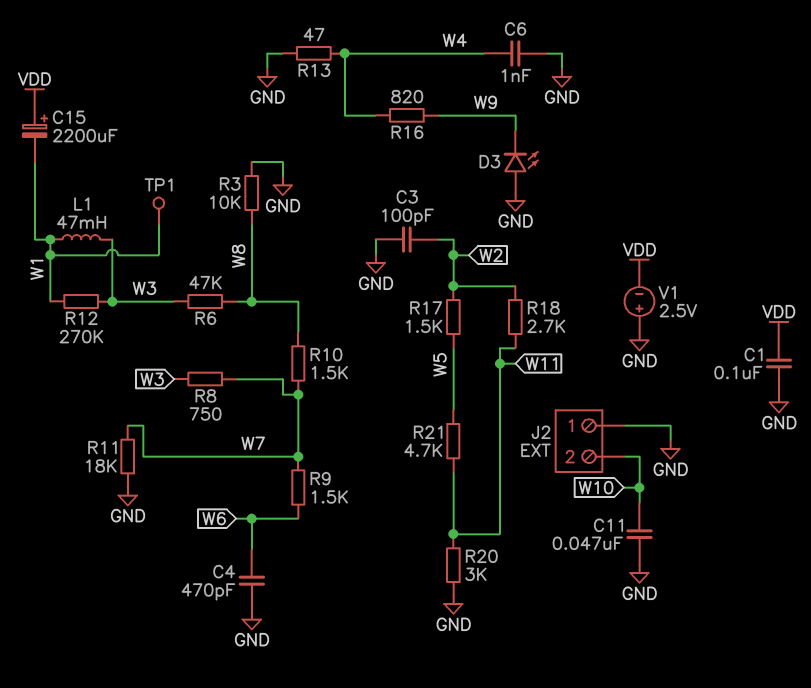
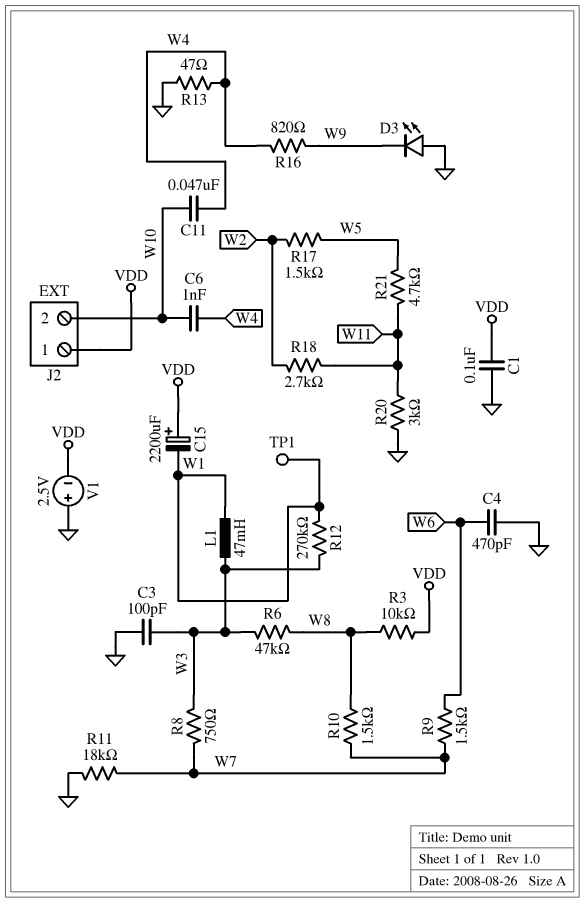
C3: 100pF (GND, W2) -> 100pF (GND, W3)
C6: 1nF (GND, W4) -> 1nF (W4, W10)
C11: 47nF (GND, W10) -> 47nF (W4, W10)
J2 pin 1: GND -> VDD
R3: 10k (GND, W8) -> 10k (VDD, W8)

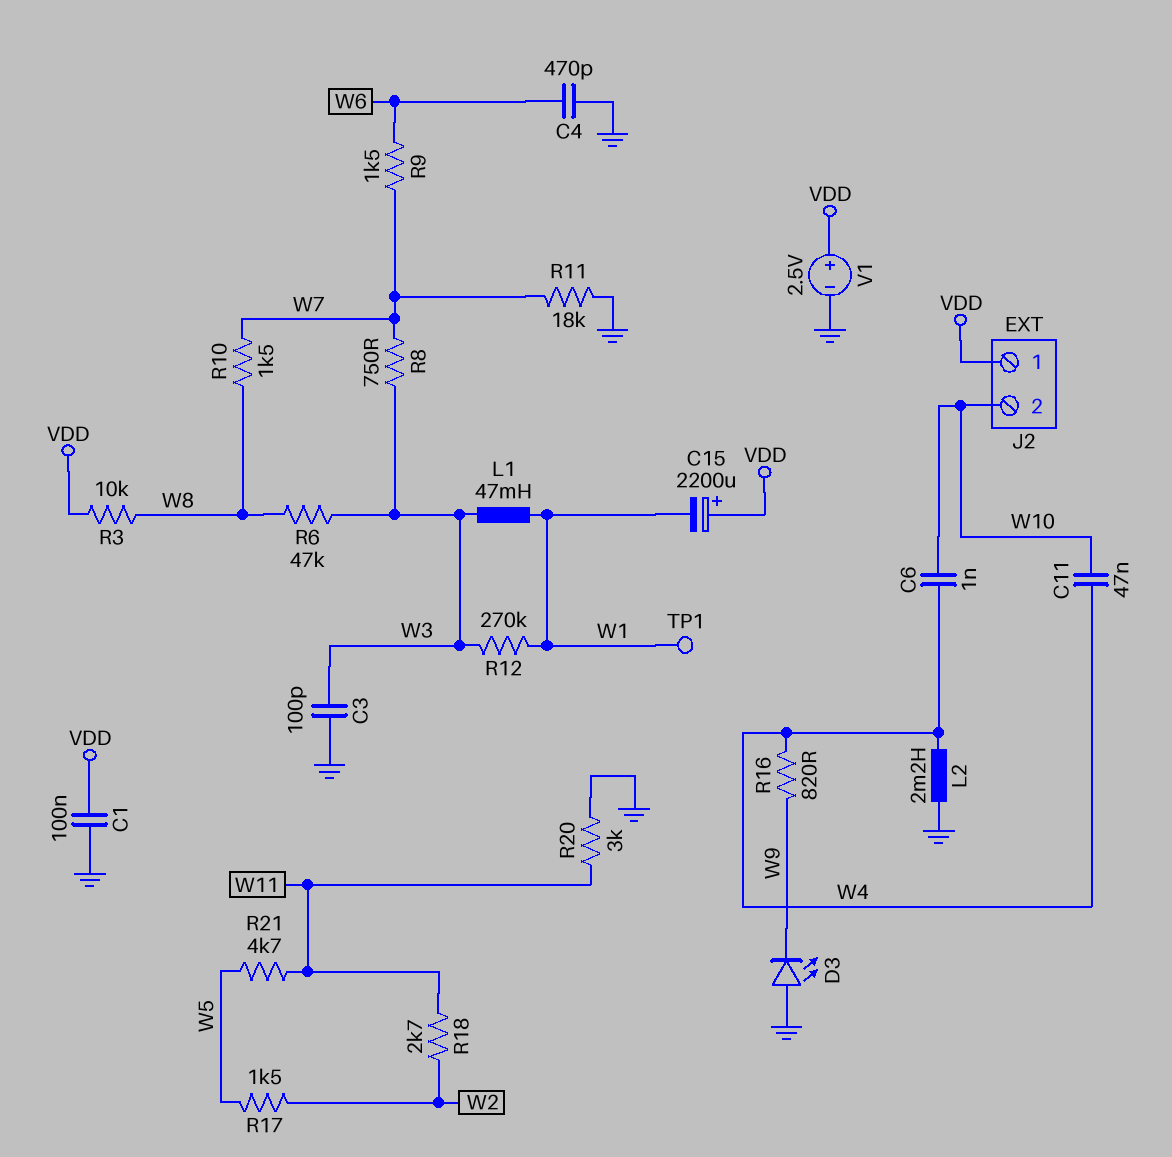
L2: none -> 2.2mH (GND, W4)
R13: 47 (GND, W4) -> none
V1: 2.5V (plus GND, minus VDD) -> 2.5V (plus VDD, minus GND)

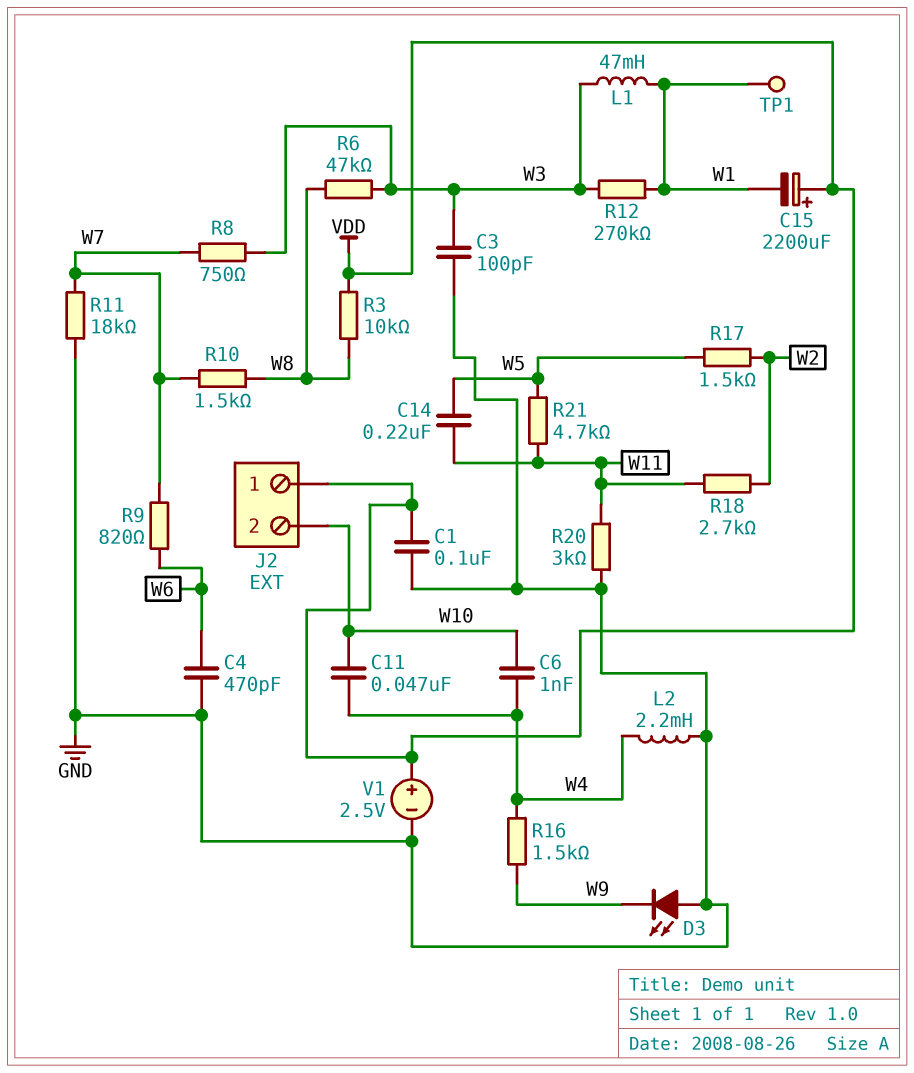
C14: none -> 220nF (W5, W11)
R9: 1.5k (W6, W7) -> 820 (W6, W7)
R16: 820 (W4, W9) -> 1.5k (W4, W9)

